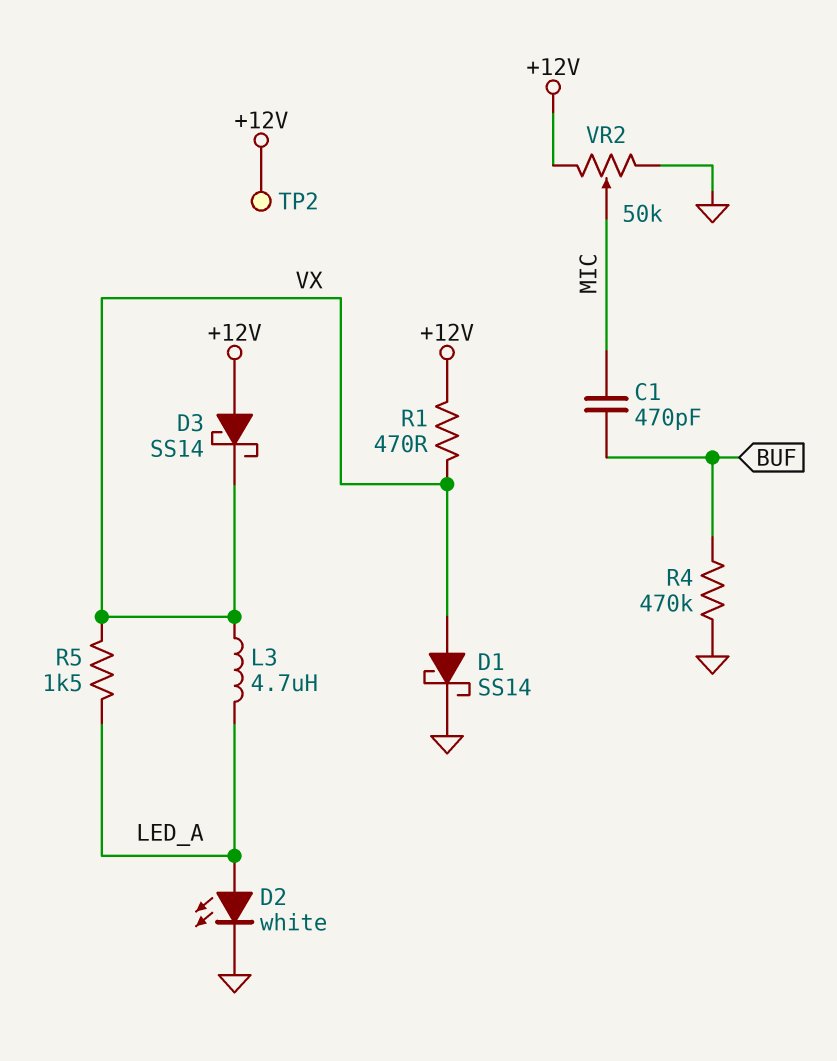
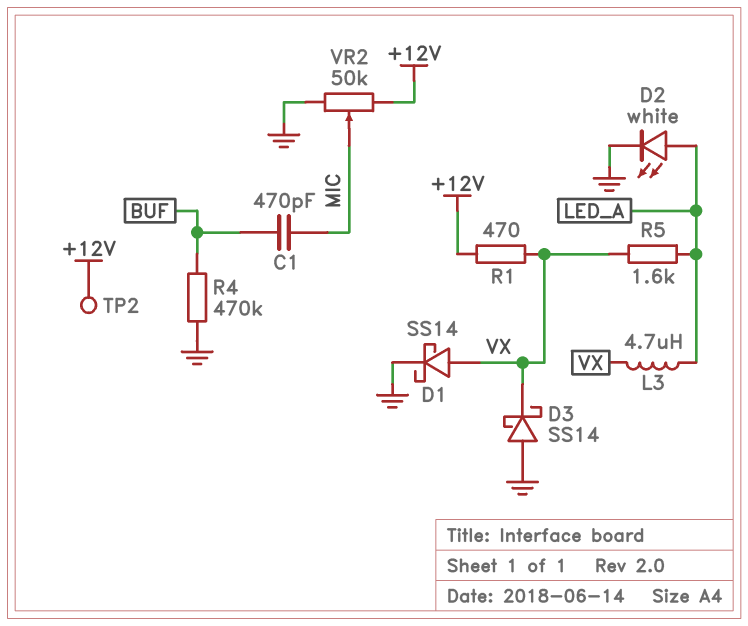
D3: schottky SS14 (A +12V, K VX) -> schottky SS14 (A GND, K VX)
R5: 1.5k (LED_A, VX) -> 1.6k (LED_A, VX)

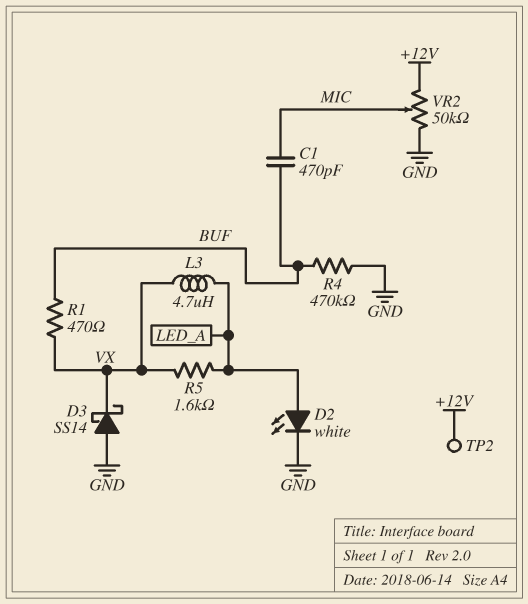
D1: schottky SS14 (A VX, K GND) -> none
R1: 470 (+12V, VX) -> 470 (BUF, VX)

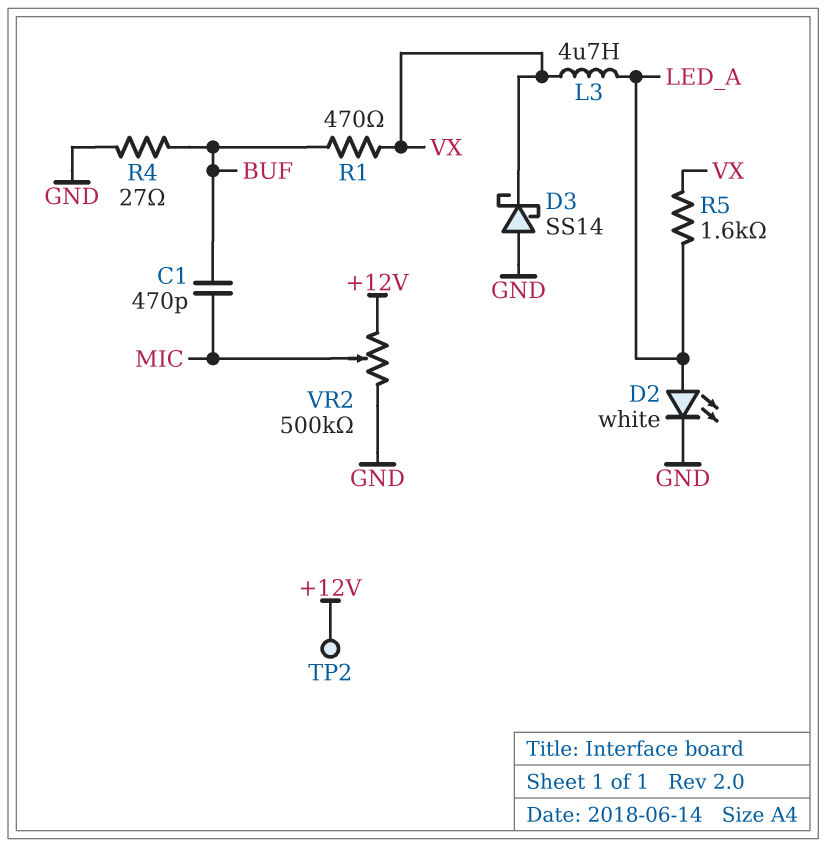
R4: 470k (BUF, GND) -> 27 (BUF, GND)
VR2: 50k (+12V, GND, wiper MIC) -> 500k (+12V, GND, wiper MIC)

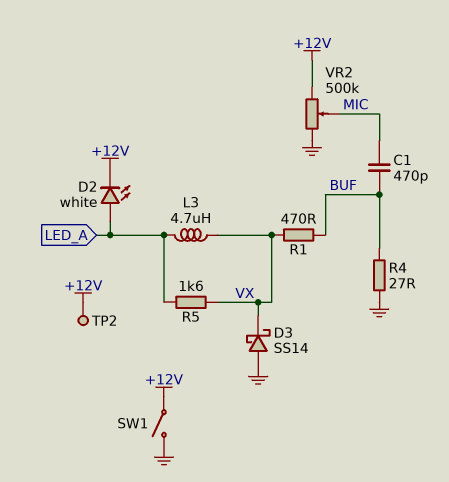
D2: LED white (A LED_A, K GND) -> LED white (A LED_A, K +12V)
SW1: none -> switch (+12V, GND)

